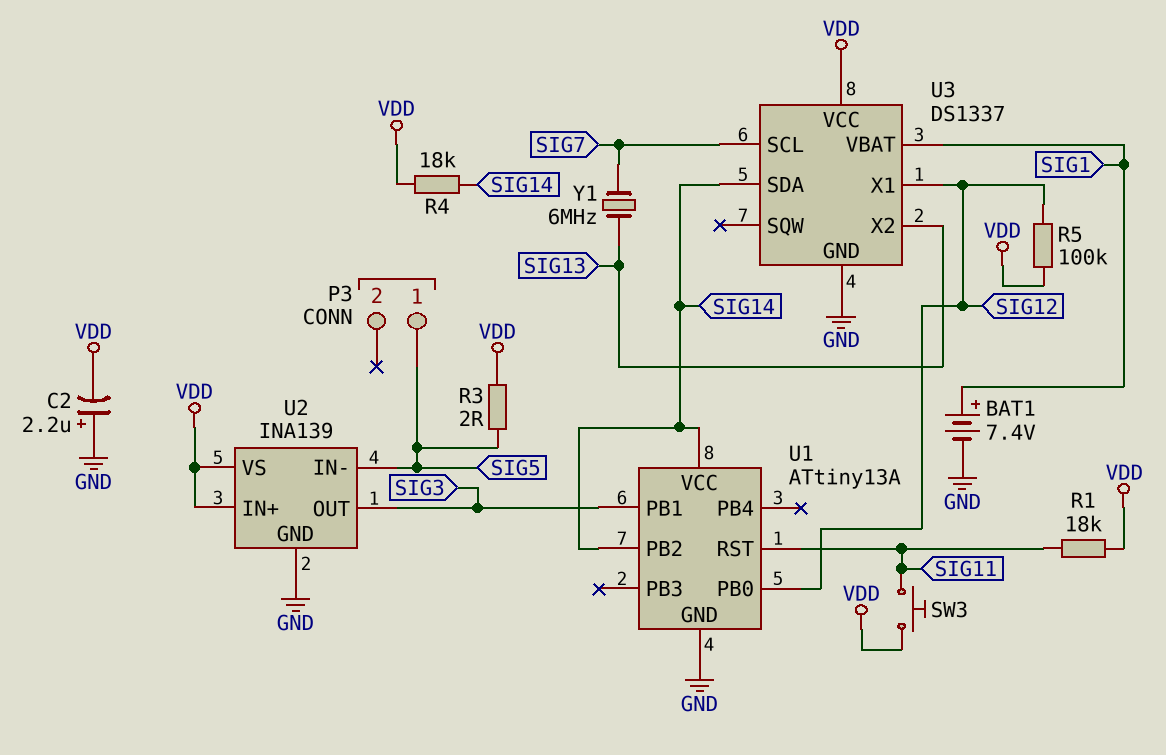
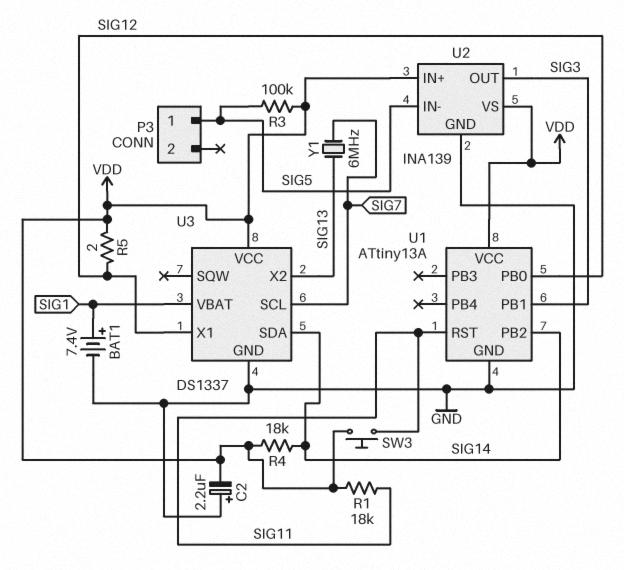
R3: 2 (SIG5, VDD) -> 100k (SIG5, VDD)
R5: 100k (SIG12, VDD) -> 2 (SIG12, VDD)
U1 pin VCC: SIG14 -> VDD

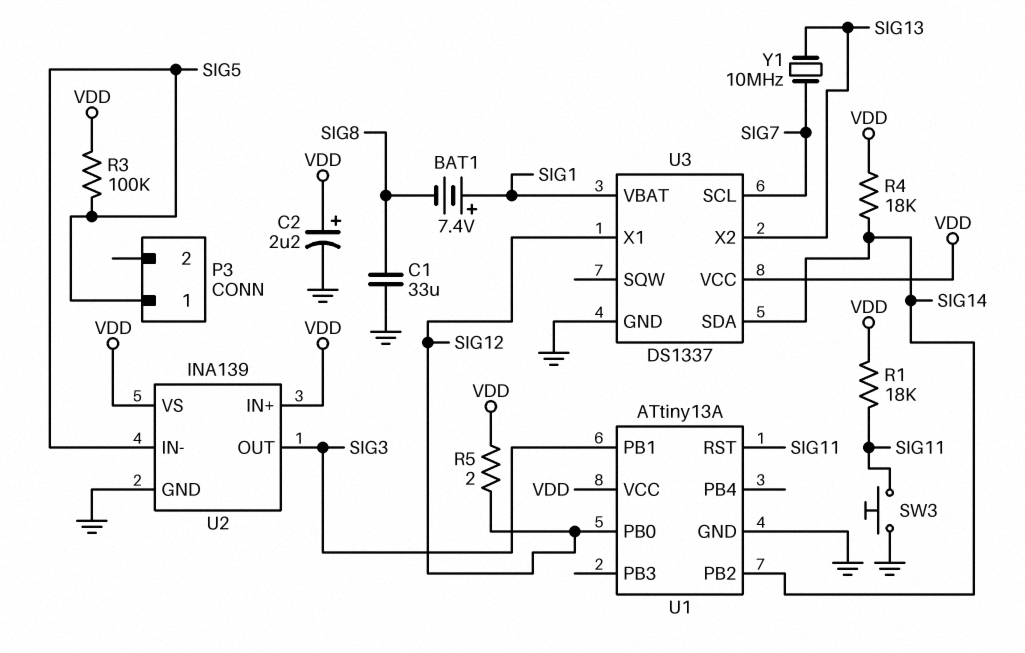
BAT1: 7.4V (plus SIG1, minus GND) -> 7.4V (plus SIG1, minus SIG8)
C1: none -> 33uF (GND, SIG8)
C2: 2.2uF (plus GND, minus VDD) -> 2.2uF (plus VDD, minus GND)
SW3: button (SIG11, VDD) -> button (GND, SIG11)
Y1: 6MHz (SIG7, SIG13) -> 10MHz (SIG7, SIG13)

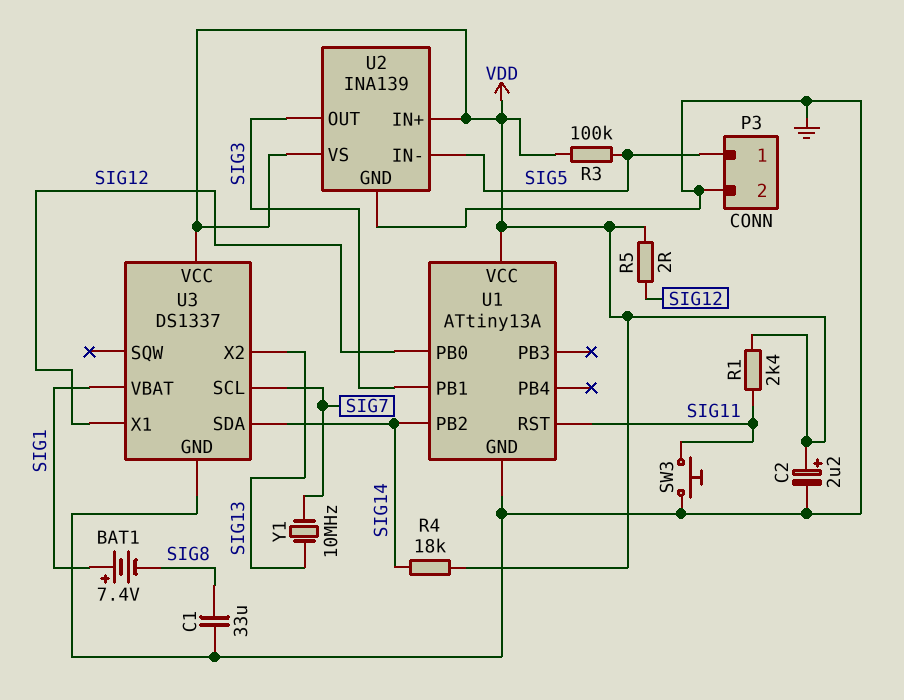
P3 pin 2: none -> GND
R1: 18k (SIG11, VDD) -> 2.4k (SIG11, VDD)

